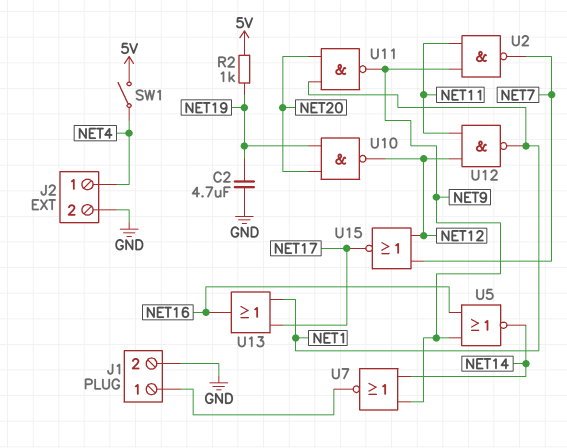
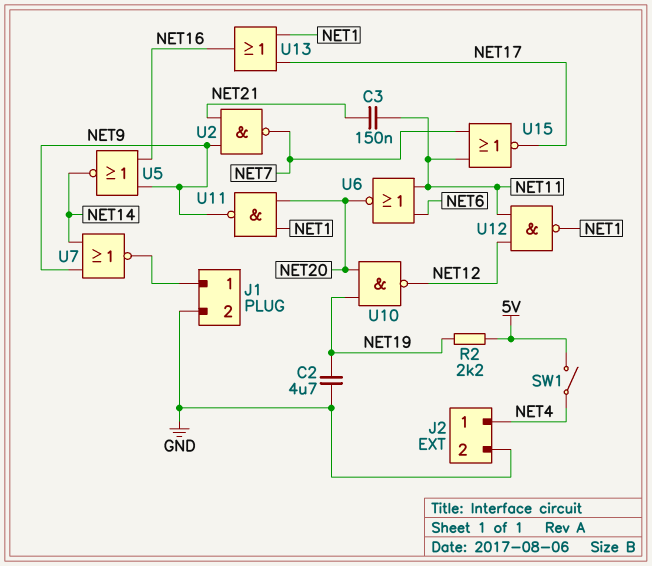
C3: none -> 150nF (NET11, NET21)
R2: 1k (5V, NET19) -> 2.2k (5V, NET19)
U2: NAND (in NET9, in NET11, out NET7) -> NAND (in NET9, in NET21, out NET7)
U6: none -> NOR (in NET6, in NET11, out NET20)
U15: NOR (in NET7, in NET12, out NET17) -> NOR (in NET7, in NET11, out NET17)

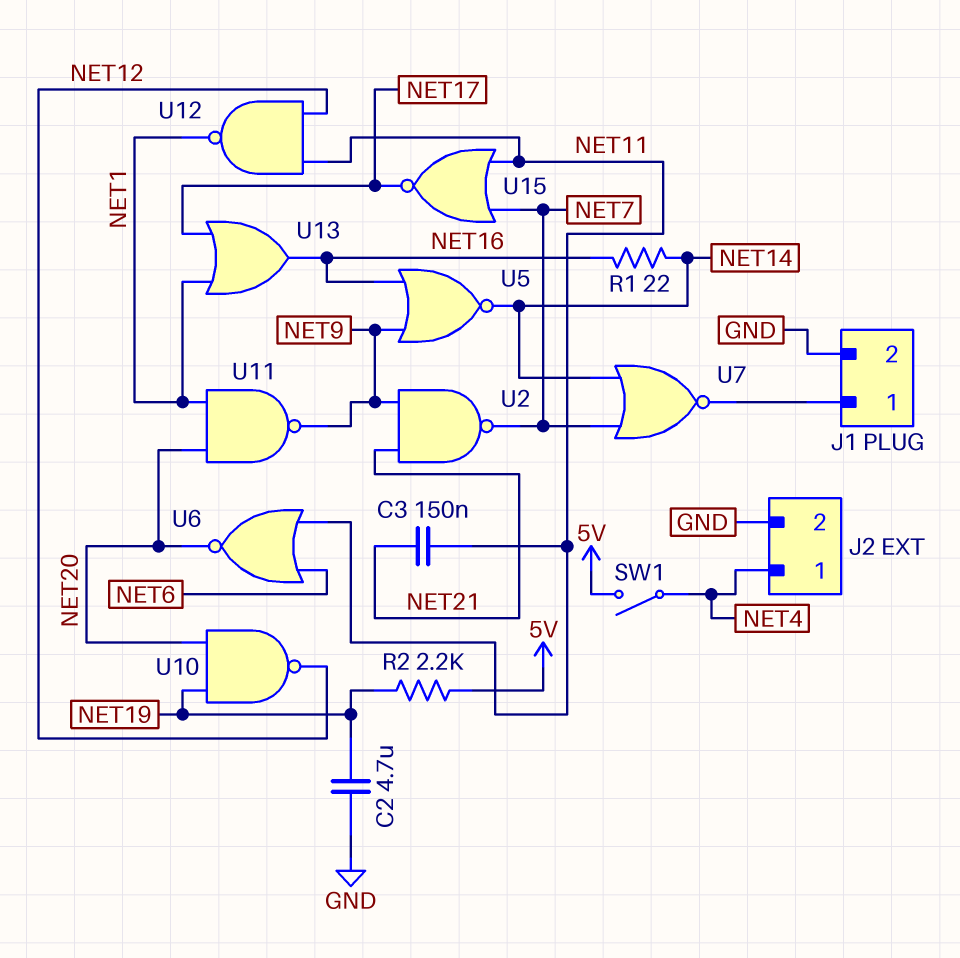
R1: none -> 22 (NET14, NET16)
U7: NOR (in NET9, in NET14, out J1/1) -> NOR (in NET7, in NET14, out J1/1)

